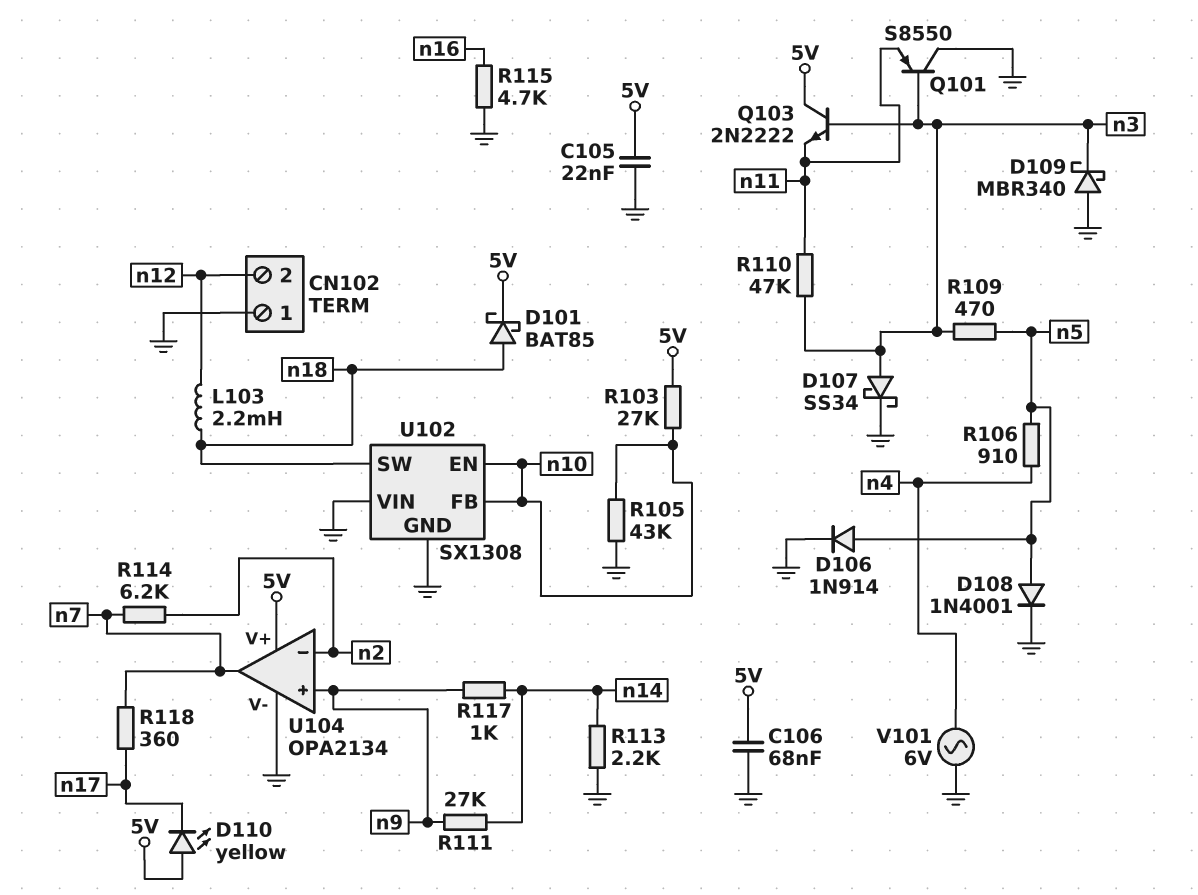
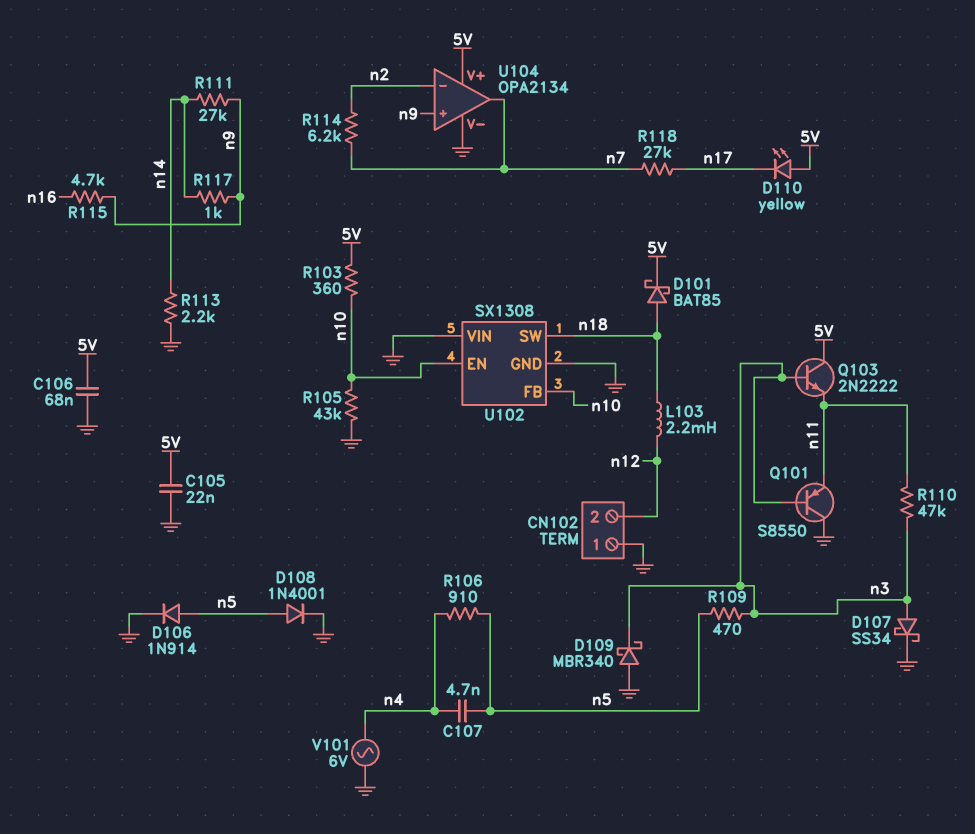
C107: none -> 4.7nF (n4, n5)
R103: 27k (5V, n10) -> 360 (5V, n10)
R115: 4.7k (GND, n16) -> 4.7k (n9, n16)
R118: 360 (n7, n17) -> 27k (n7, n17)

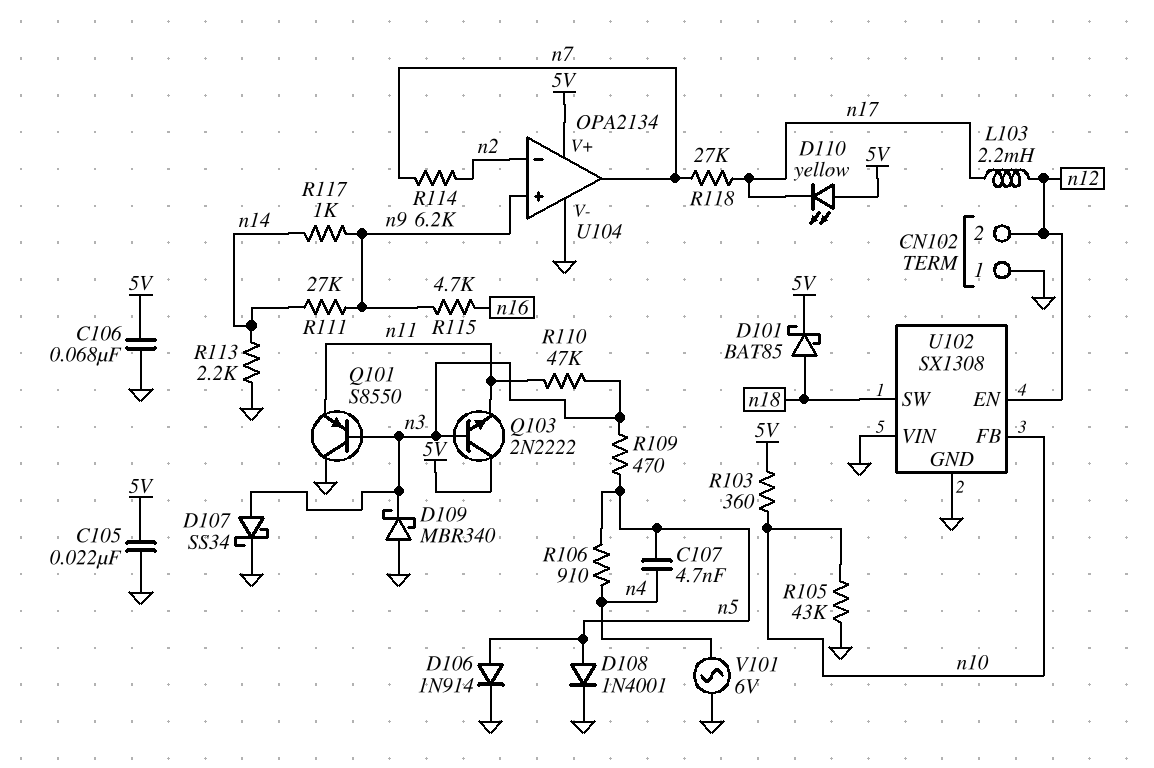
L103: 2.2mH (n12, n18) -> 2.2mH (n12, n17)
U102 pin EN: n10 -> n12

